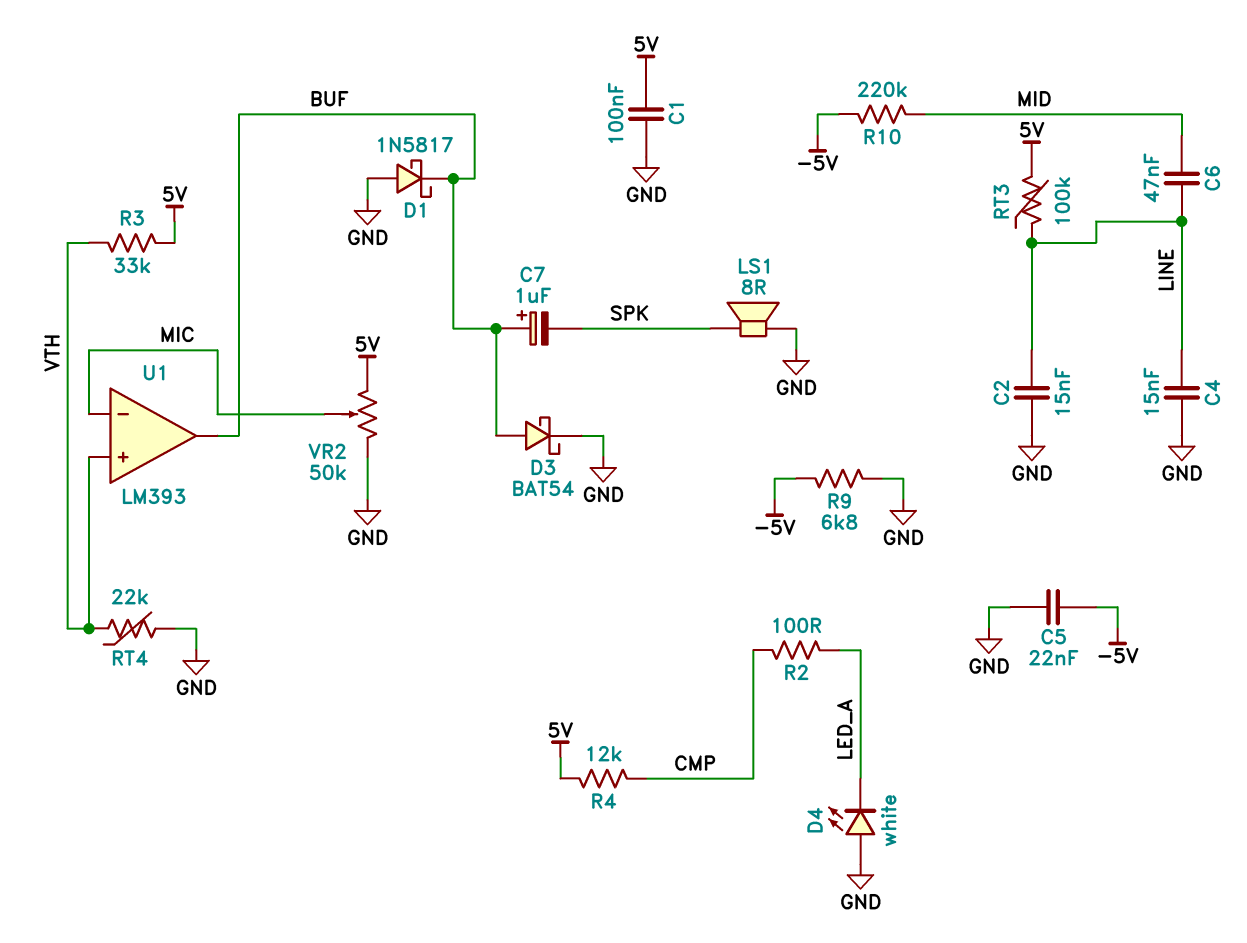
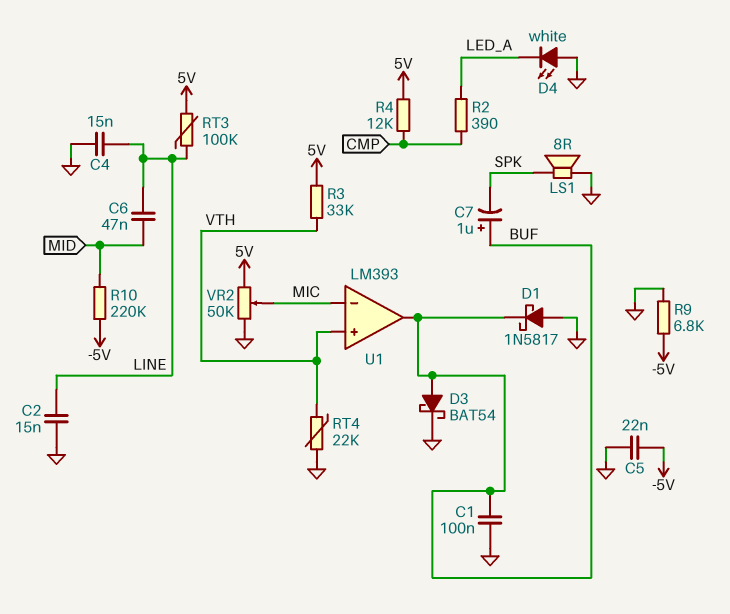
C1: 100nF (5V, GND) -> 100nF (BUF, GND)
R2: 100 (CMP, LED_A) -> 390 (CMP, LED_A)

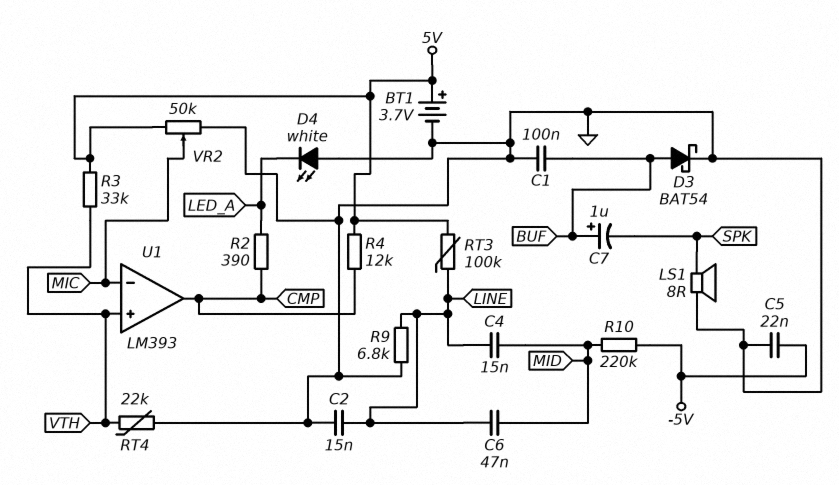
BT1: none -> 3.7V (plus 5V, minus GND)
C4: 15nF (GND, LINE) -> 15nF (LINE, MID)
D1: schottky 1N5817 (A GND, K BUF) -> none
R9: 6.8k (-5V, GND) -> 6.8k (GND, LINE)
U1 pin out: BUF -> CMP

